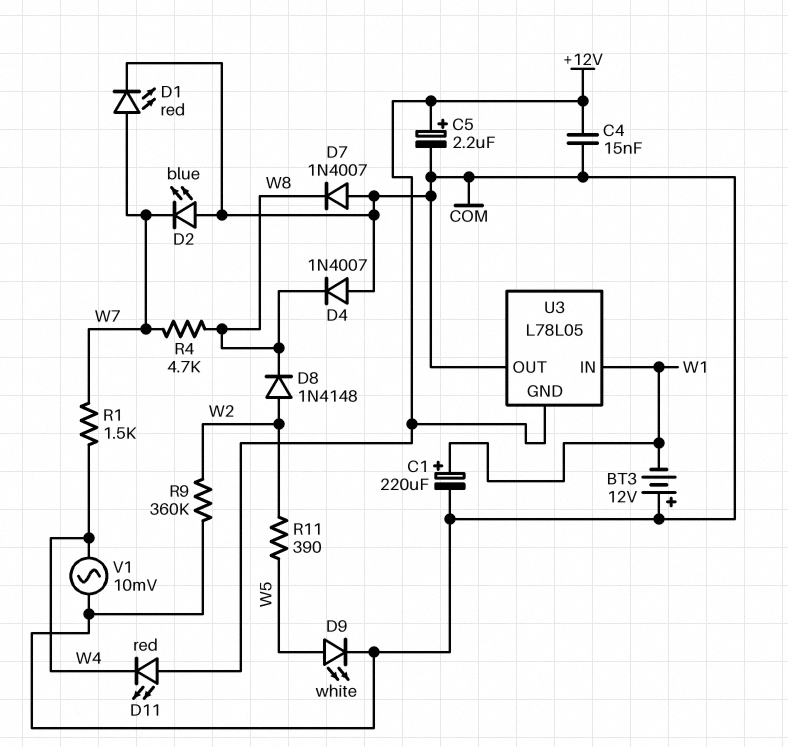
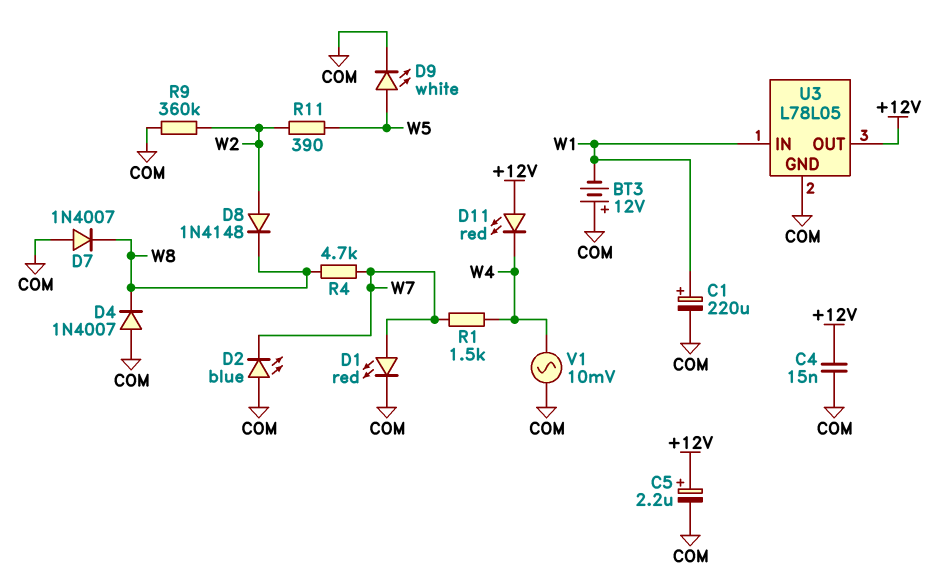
U3 pin GND: +12V -> COM
U3 pin OUT: COM -> +12V

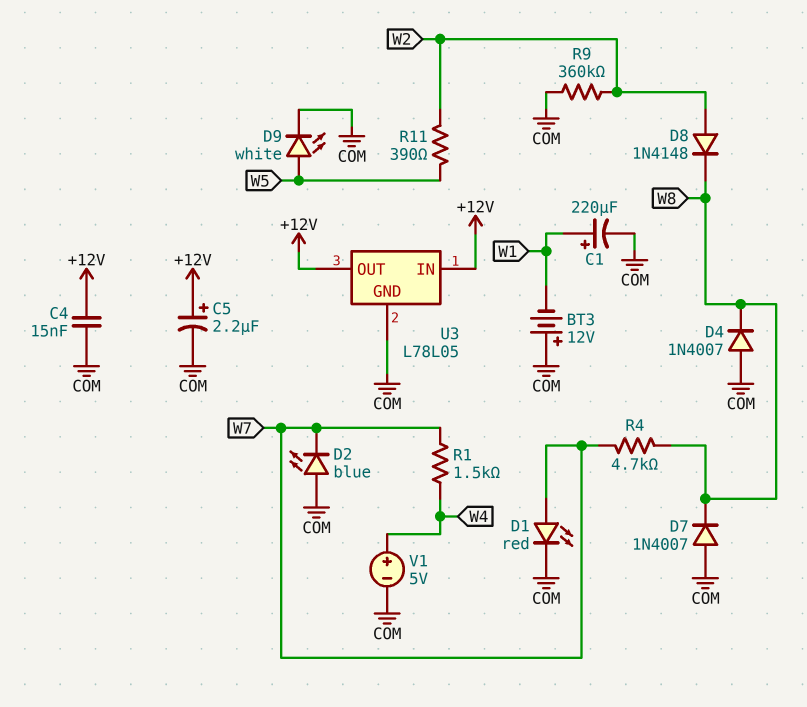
D11: LED red (A +12V, K W4) -> none
U3 pin IN: W1 -> +12V
V1: AC 10mV (COM, W4) -> 5V (plus W4, minus COM)

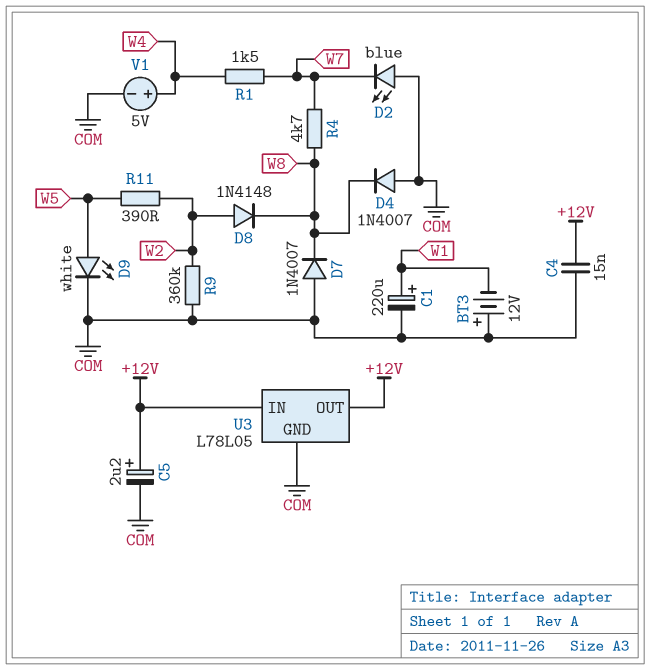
D1: LED red (A W7, K COM) -> none

